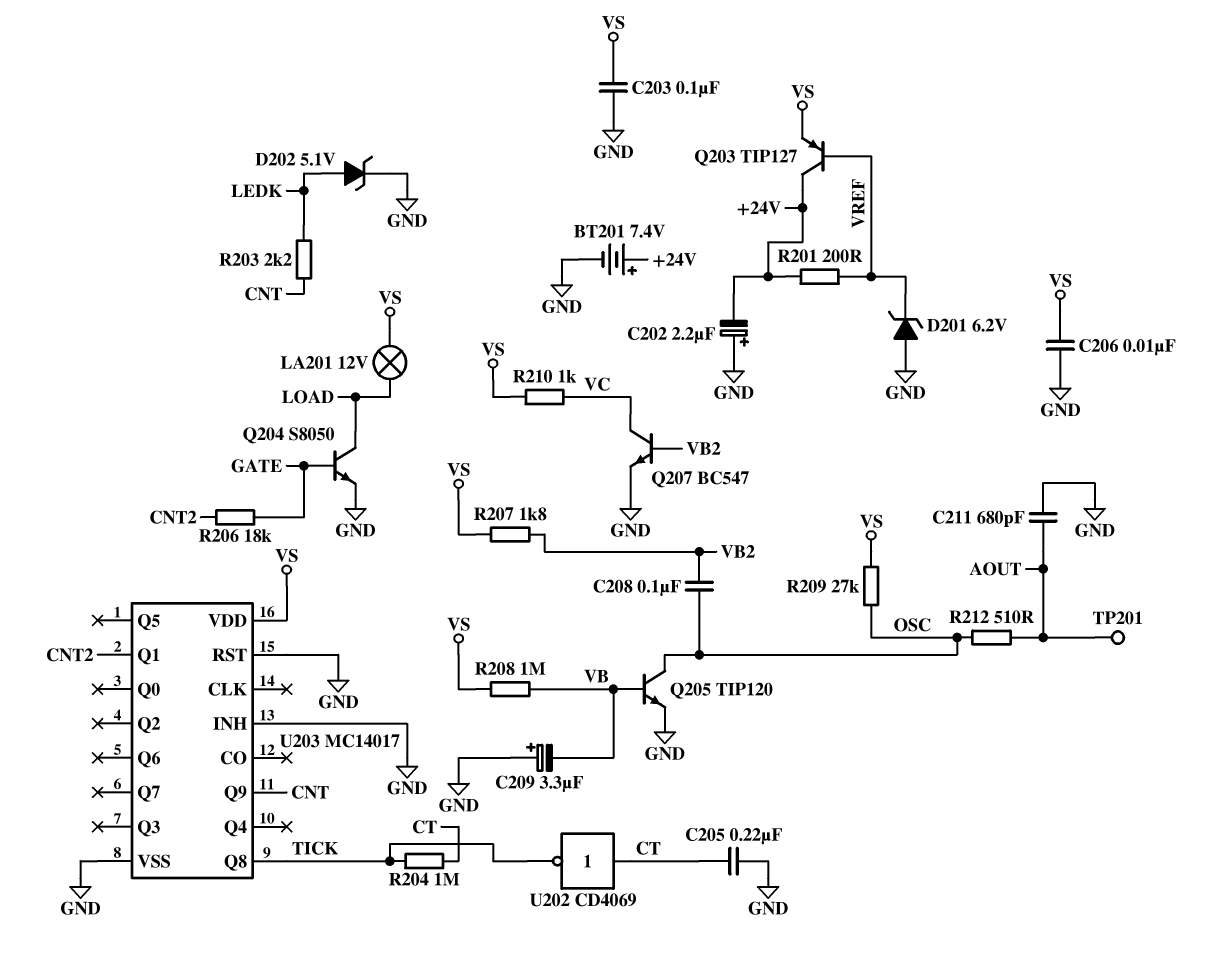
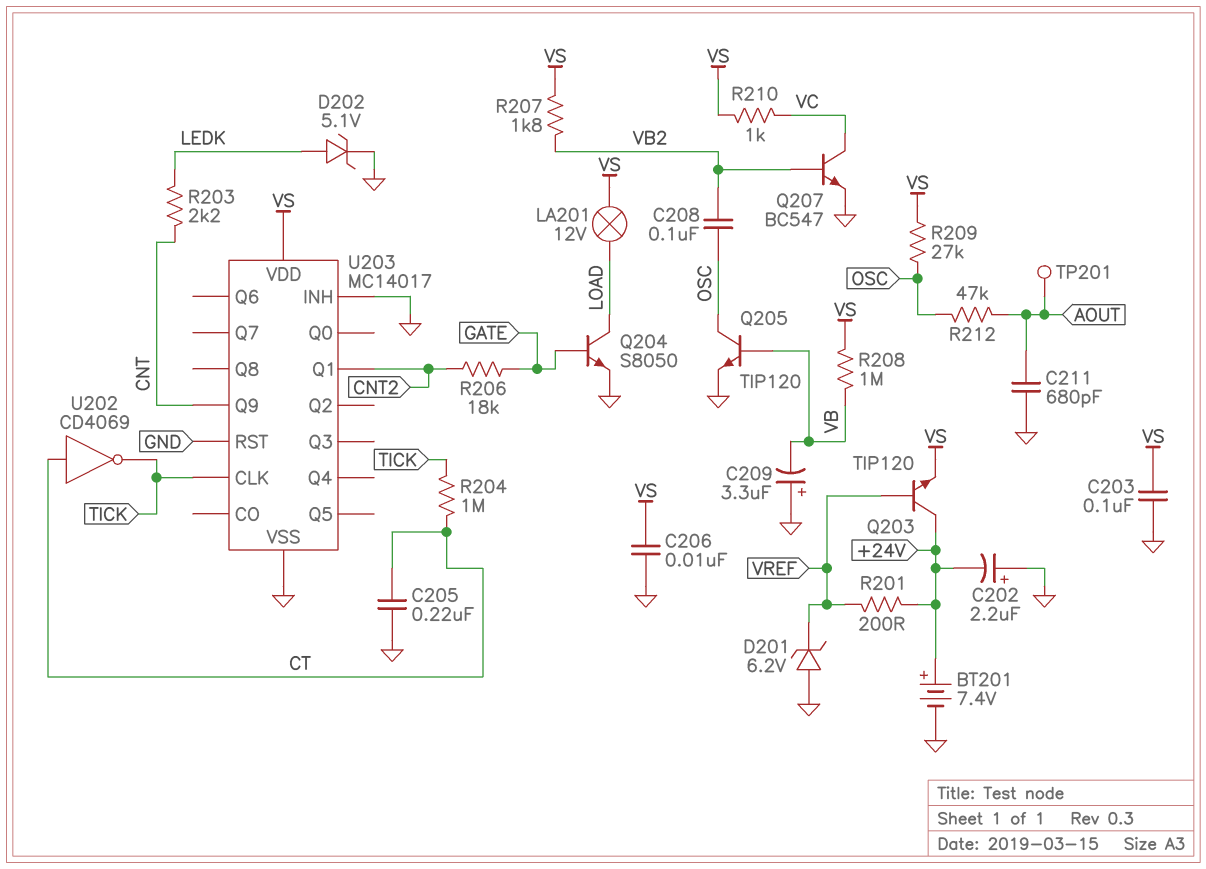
Q203: PNP TIP127 (B VREF, C +24V, E VS) -> NPN TIP120 (B VREF, C +24V, E VS)
R212: 510 (AOUT, OSC) -> 47k (AOUT, OSC)
U203 pin CLK: none -> TICK
U203 pin Q8: TICK -> none

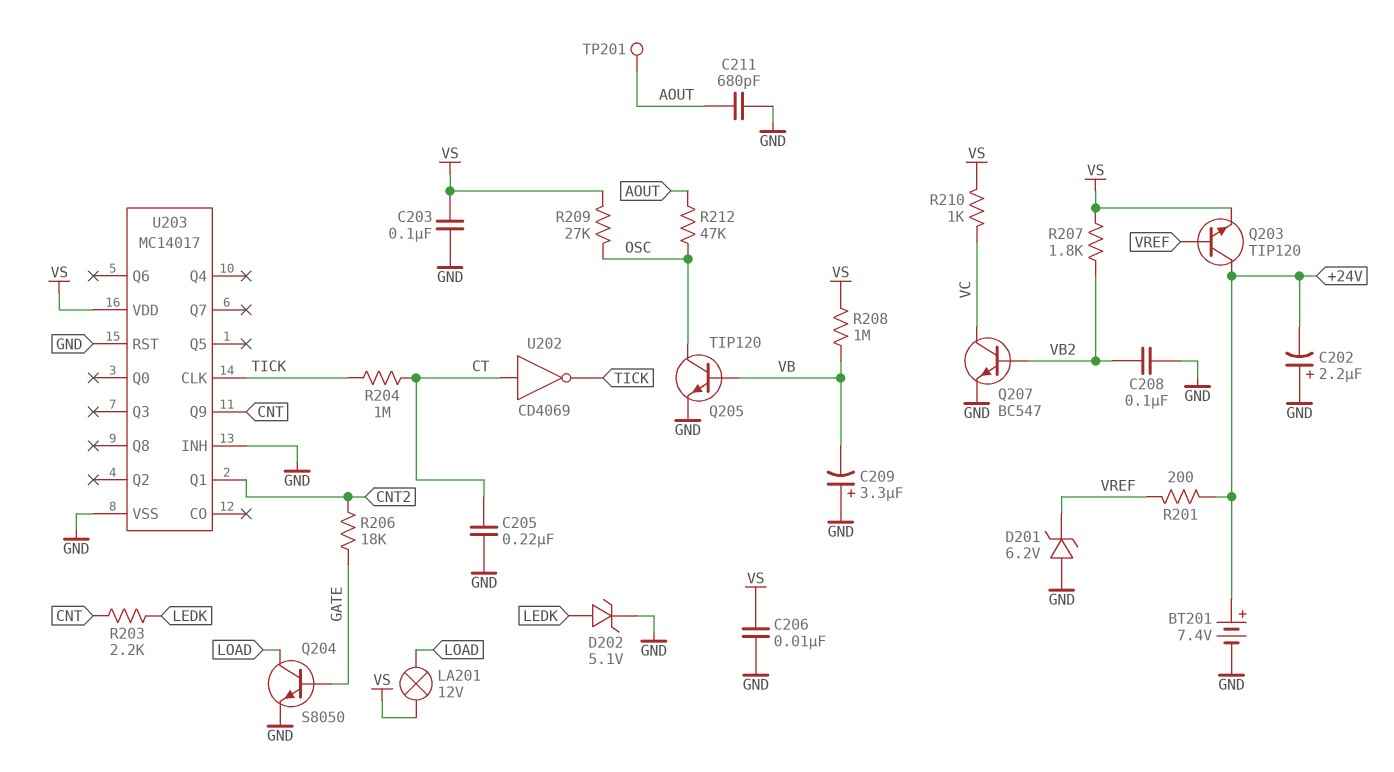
C208: 100nF (OSC, VB2) -> 100nF (GND, VB2)

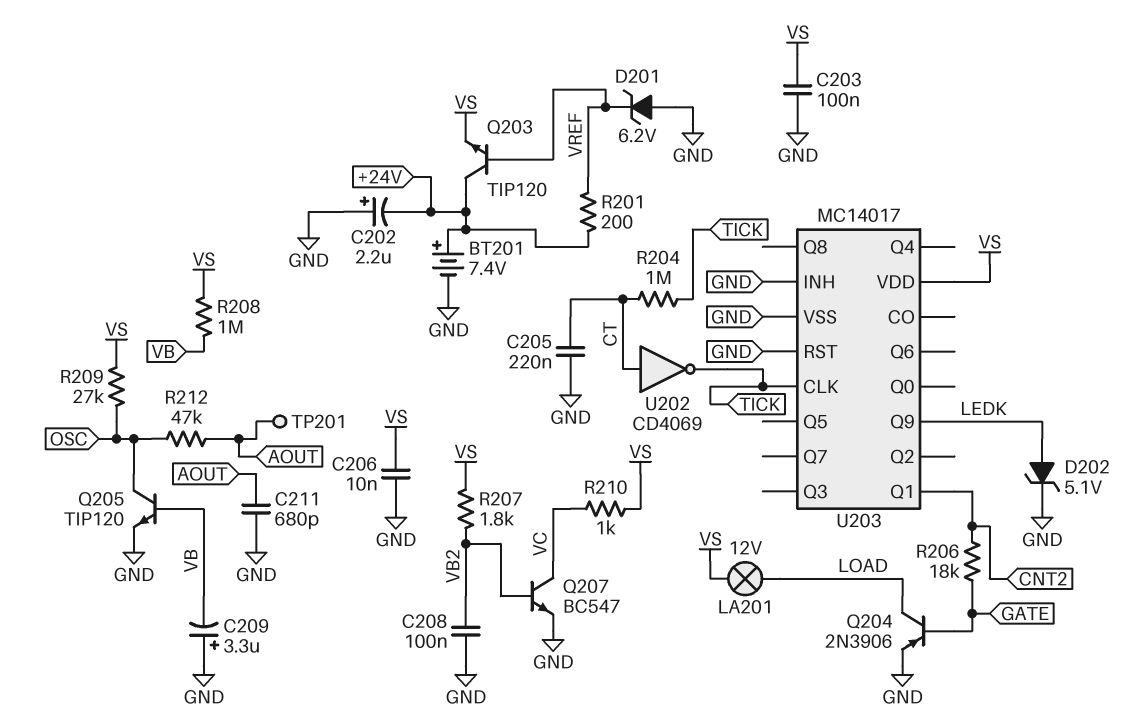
Q204: NPN S8050 (B GATE, C LOAD, E GND) -> PNP 2N3906 (B GATE, C LOAD, E GND)
R203: 2.2k (CNT, LEDK) -> none
U203 pin Q9: CNT -> LEDK

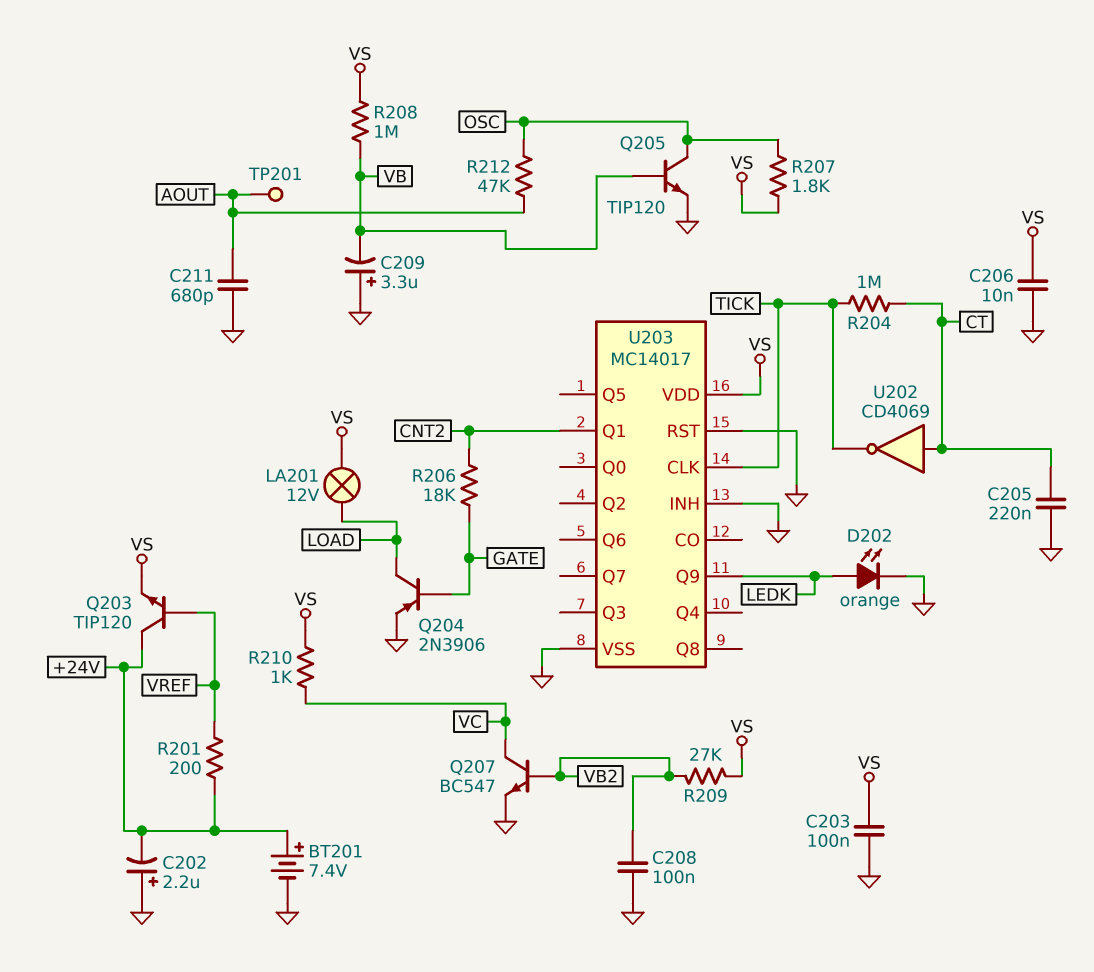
D201: zener 6.2V (A GND, K VREF) -> none
D202: zener 5.1V (A LEDK, K GND) -> LED orange (A LEDK, K GND)
R207: 1.8k (VB2, VS) -> 1.8k (OSC, VS)
R209: 27k (OSC, VS) -> 27k (VB2, VS)

